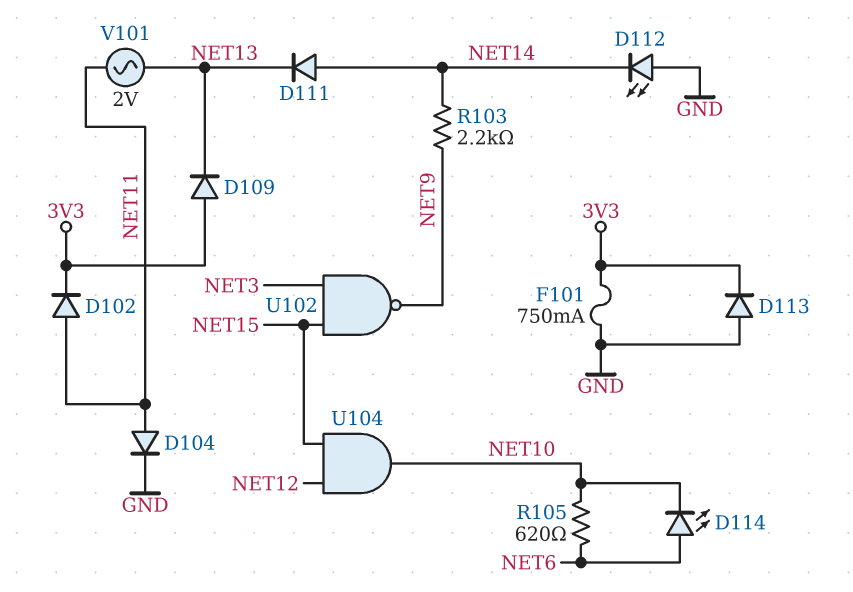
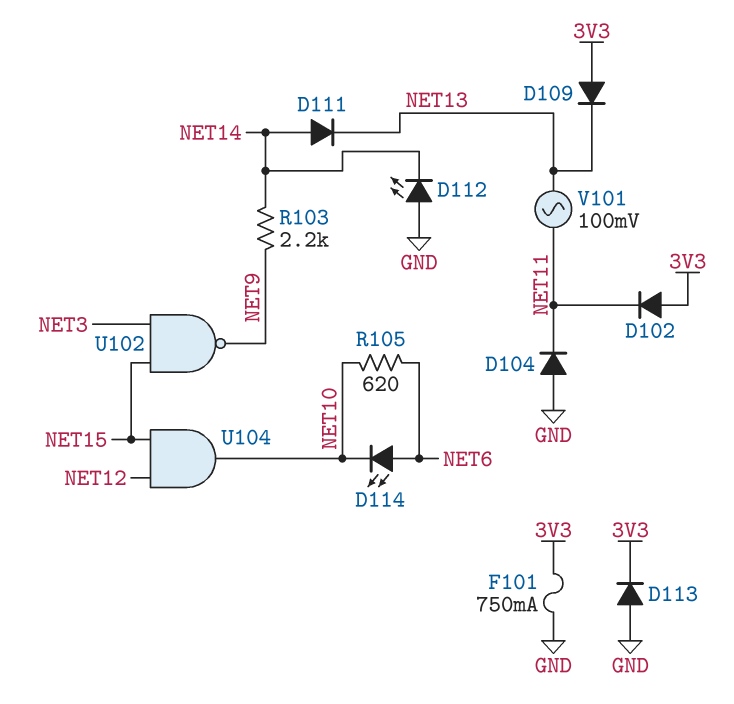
D102: diode (A NET11, K 3V3) -> diode (A 3V3, K NET11)
D104: diode (A NET11, K GND) -> diode (A GND, K NET11)
V101: AC 2V (NET11, NET13) -> AC 100mV (NET11, NET13)

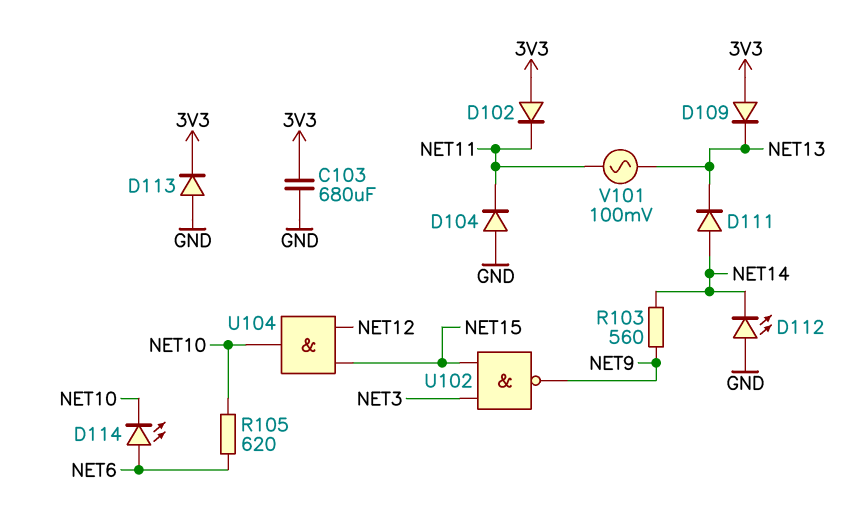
C103: none -> 680uF (3V3, GND)
F101: 750mA (3V3, GND) -> none
R103: 2.2k (NET9, NET14) -> 560 (NET9, NET14)

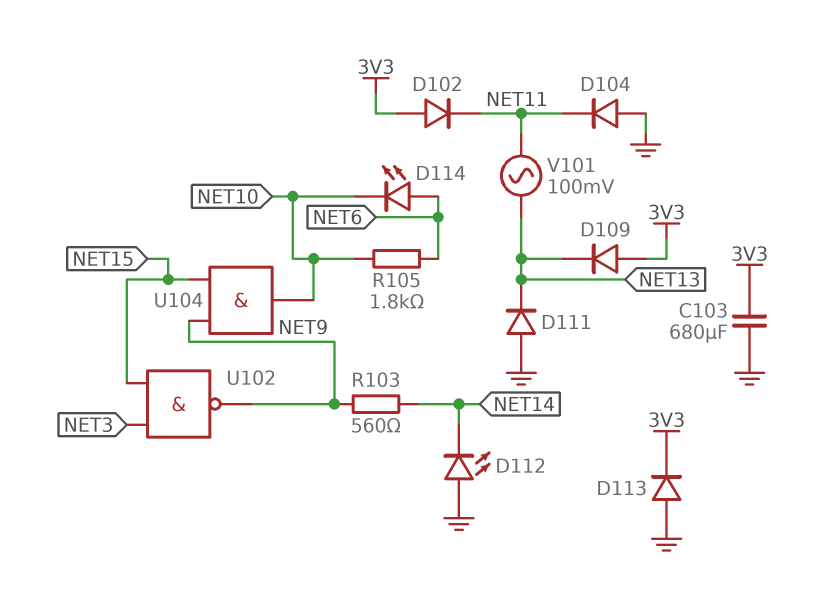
D111: diode (A NET14, K NET13) -> diode (A GND, K NET13)
R105: 620 (NET6, NET10) -> 1.8k (NET6, NET10)
U104: AND (in NET12, in NET15, out NET10) -> AND (in NET9, in NET15, out NET10)

